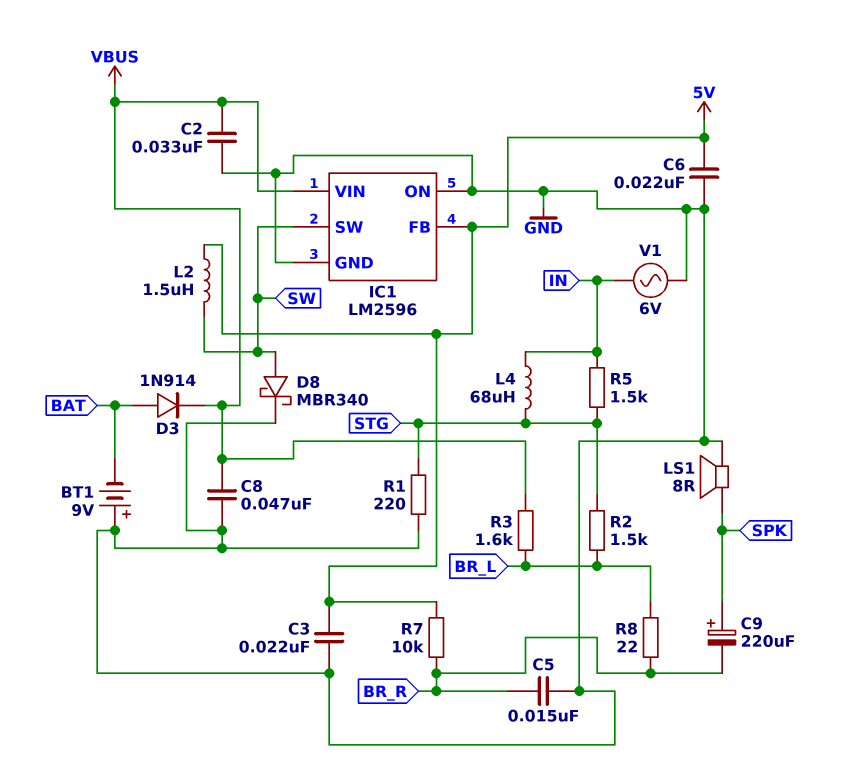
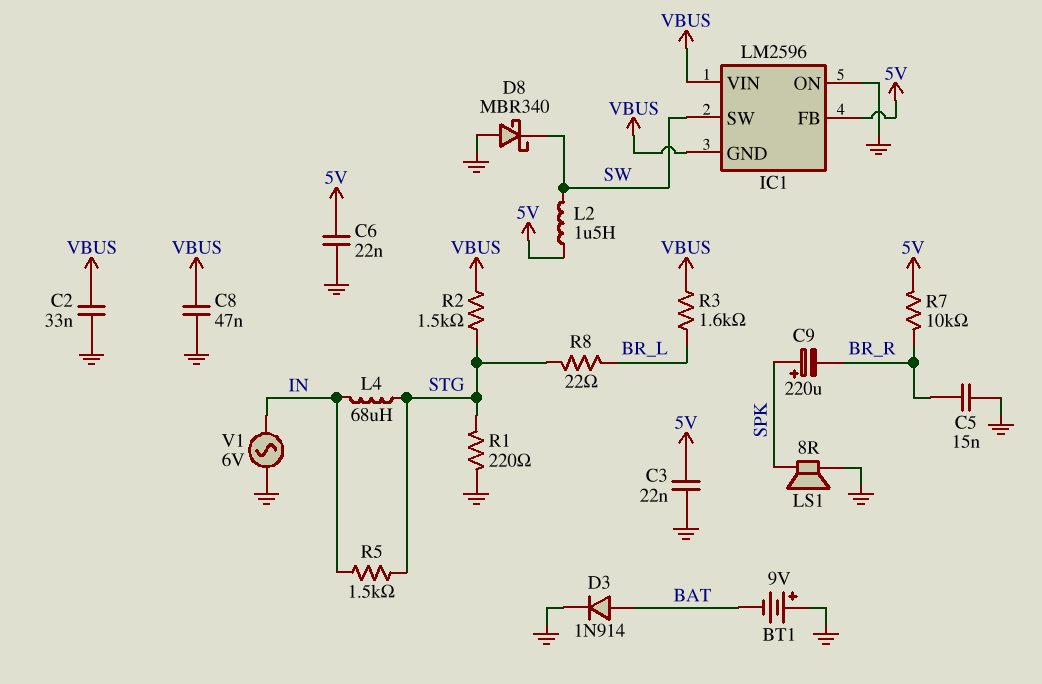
D3: diode 1N914 (A BAT, K VBUS) -> diode 1N914 (A BAT, K GND)
D8: schottky MBR340 (A SW, K GND) -> schottky MBR340 (A GND, K SW)
IC1 pin GND: GND -> VBUS
R2: 1.5k (BR_L, STG) -> 1.5k (STG, VBUS)
R8: 22 (BR_L, BR_R) -> 22 (BR_L, STG)

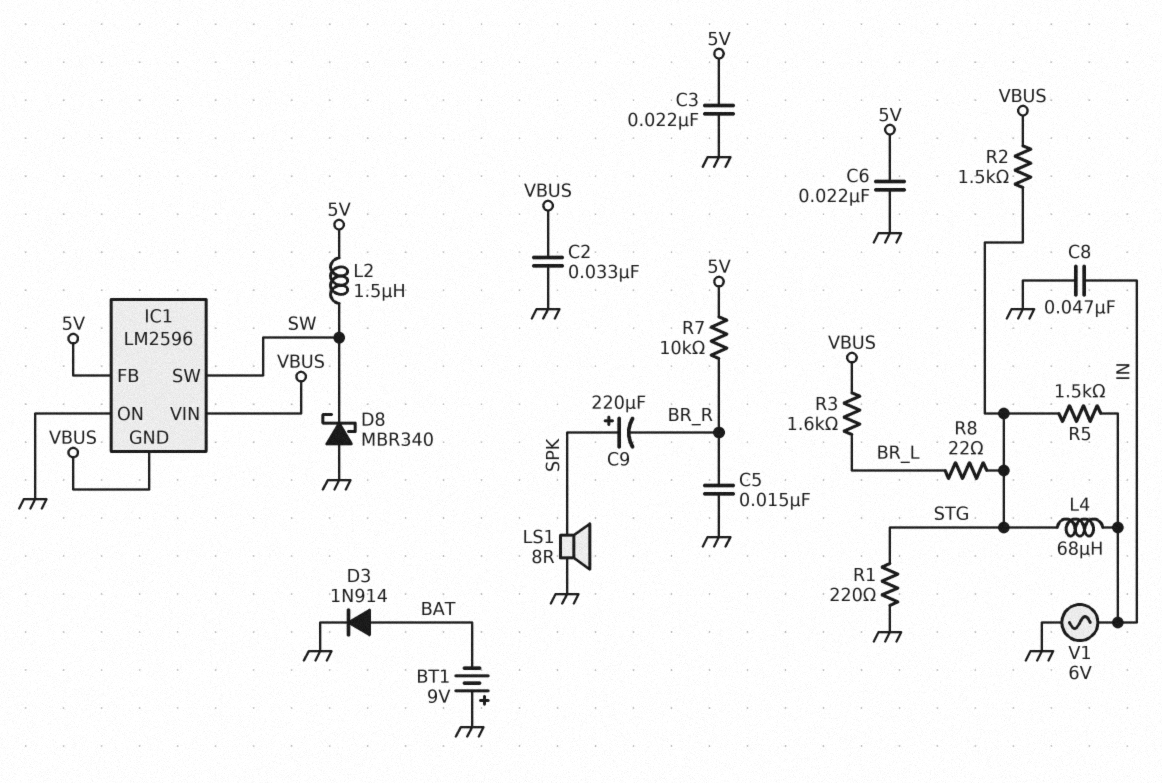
C8: 47nF (GND, VBUS) -> 47nF (GND, IN)

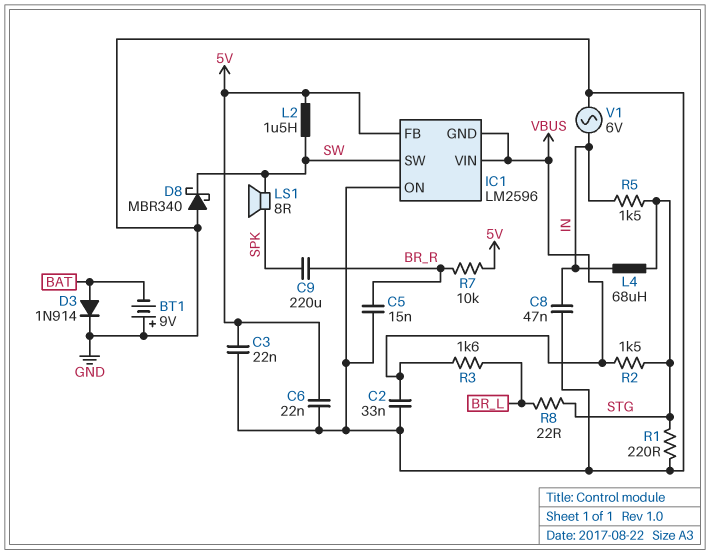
C9: 220uF (plus SPK, minus BR_R) -> 220uF (BR_R, SPK)
LS1: speaker 8R (GND, SPK) -> speaker 8R (SPK, SW)

